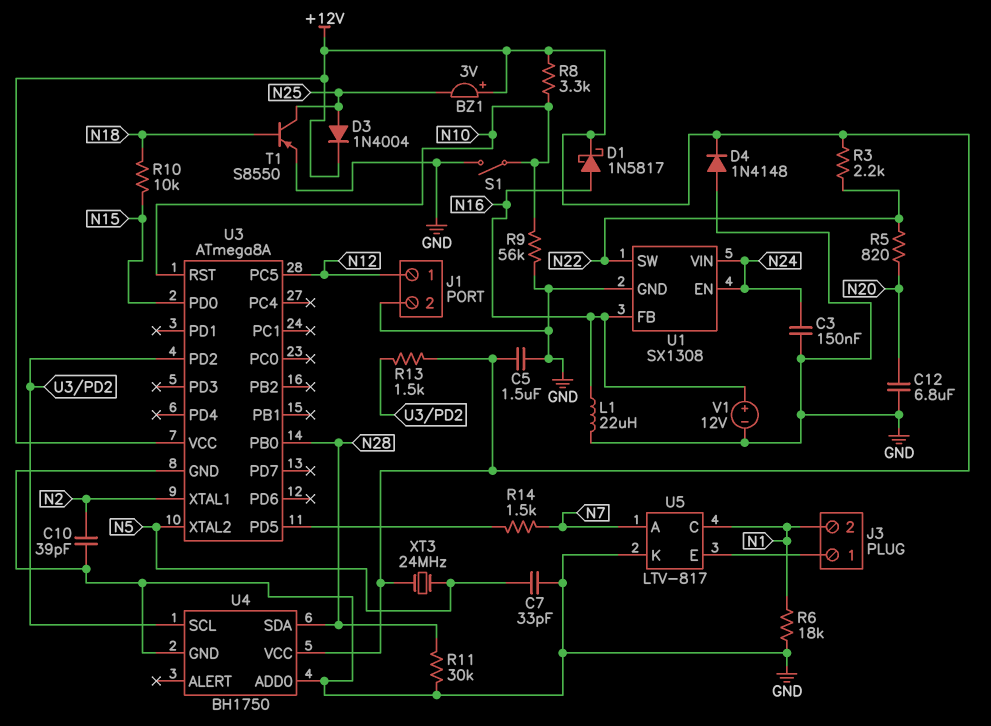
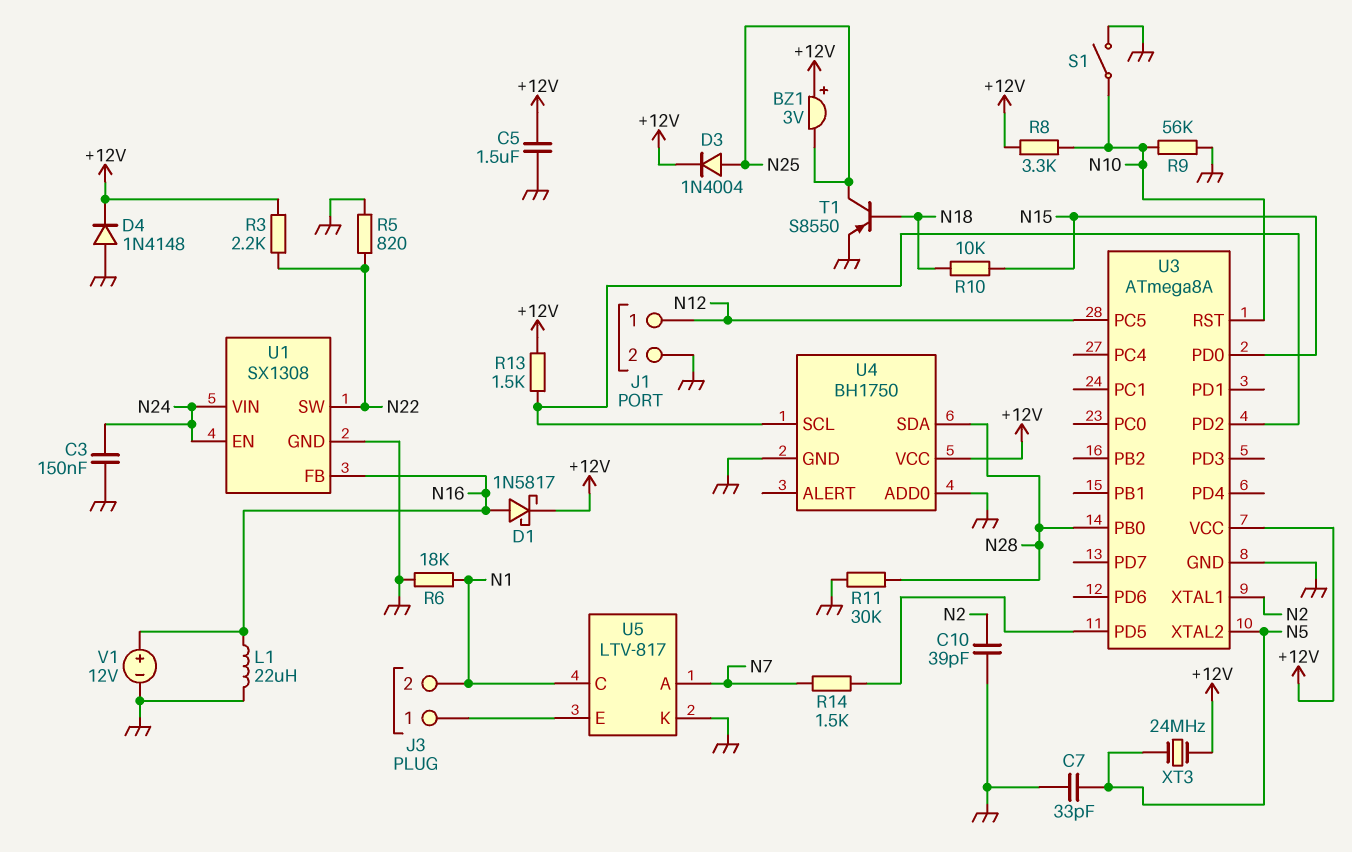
C12: 6.8uF (GND, N20) -> none
R5: 820 (N20, N22) -> 820 (GND, N22)

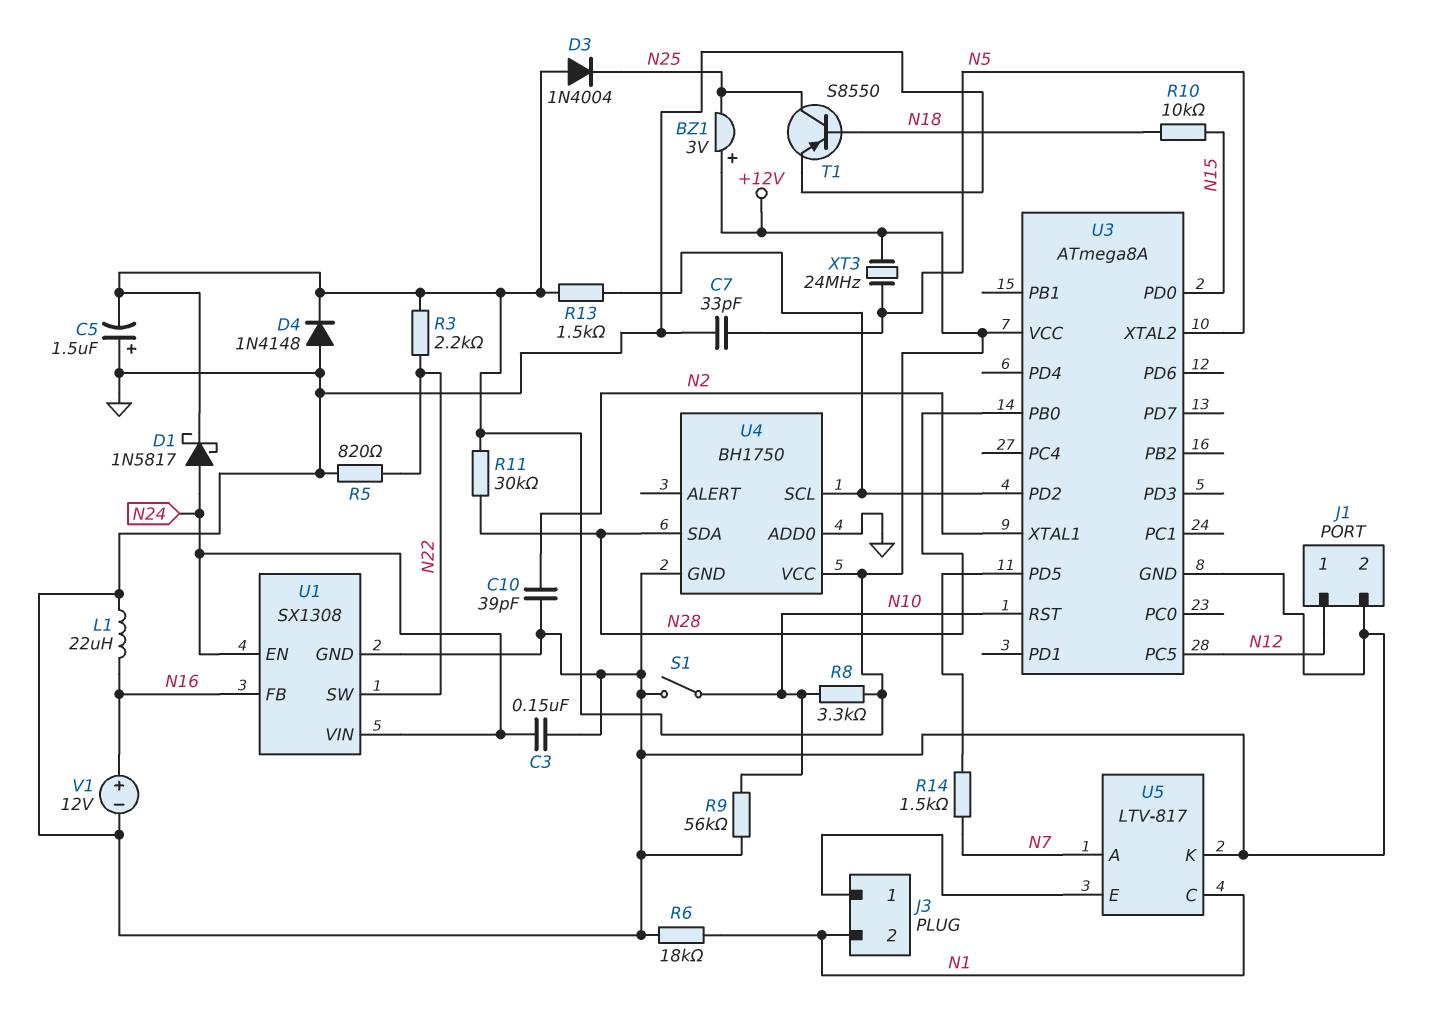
C5: 1.5uF (+12V, GND) -> 1.5uF (plus GND, minus +12V)
D1: schottky 1N5817 (A N16, K +12V) -> schottky 1N5817 (A N24, K +12V)
D3: diode 1N4004 (A N25, K +12V) -> diode 1N4004 (A +12V, K N25)
R11: 30k (GND, N28) -> 30k (+12V, N28)

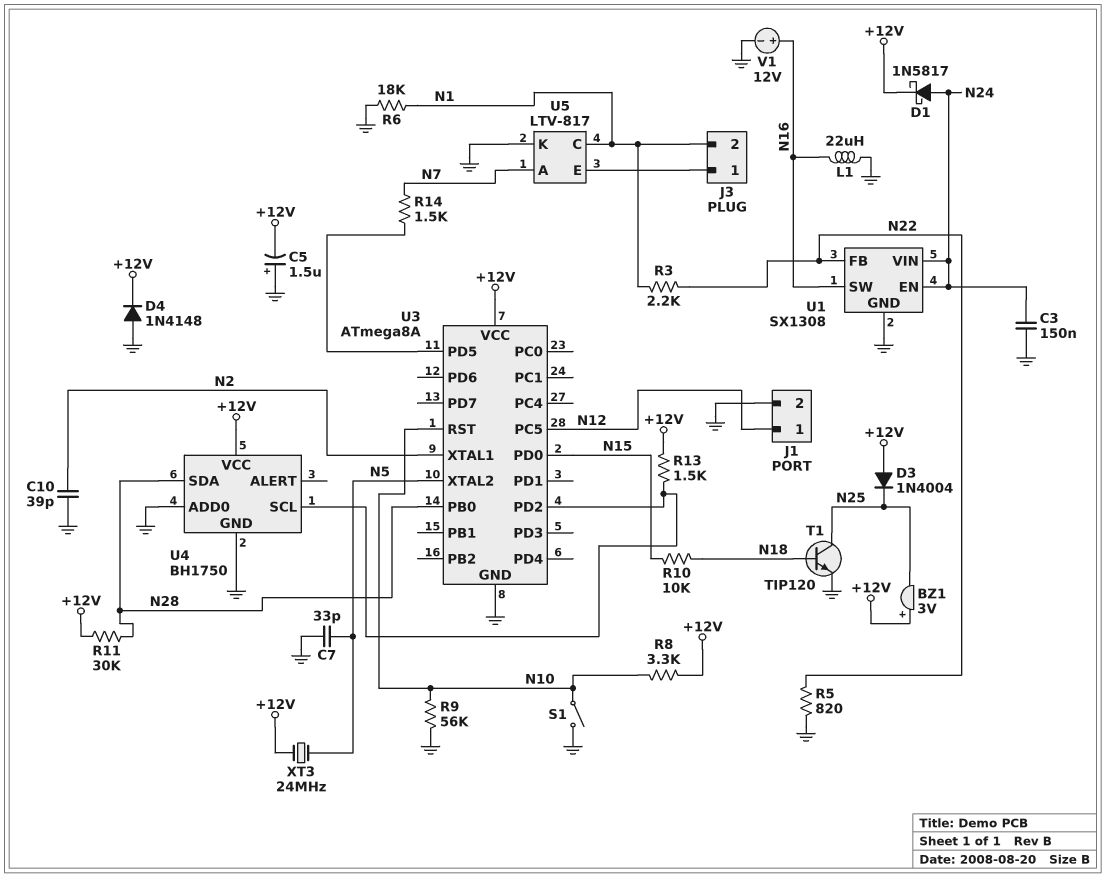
R3: 2.2k (+12V, N22) -> 2.2k (N1, N22)
T1: PNP S8550 (B N18, C N25, E GND) -> NPN TIP120 (B N18, C N25, E GND)
U1 pin FB: N16 -> N22
U1 pin SW: N22 -> N16

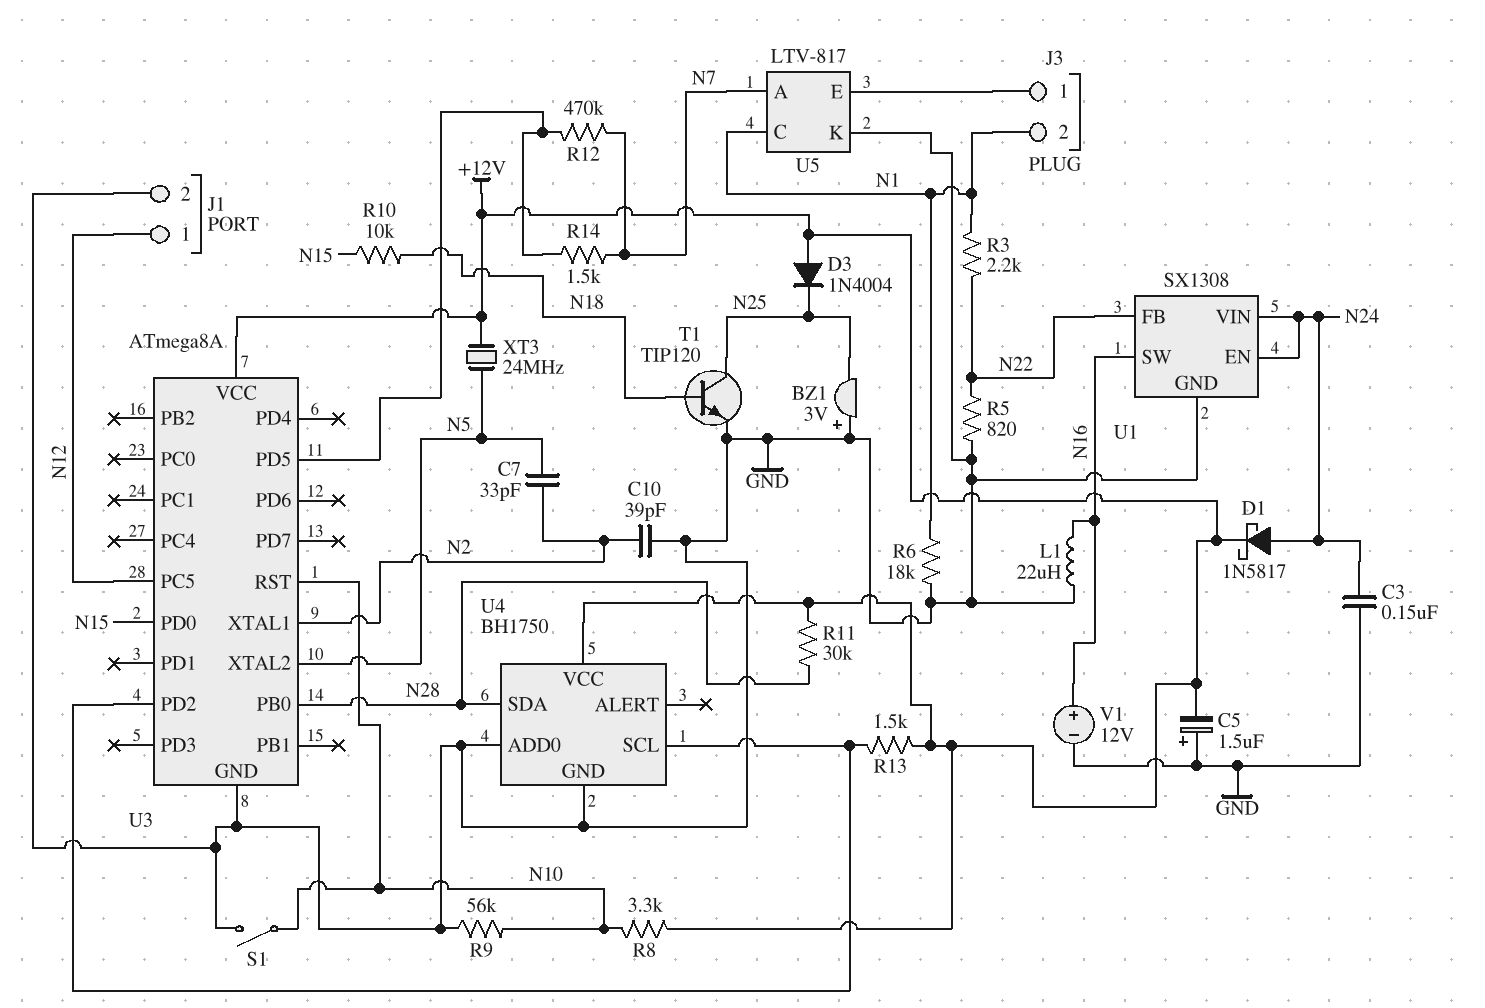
BZ1: buzzer 3V (plus +12V, minus N25) -> buzzer 3V (plus GND, minus N25)
C7: 33pF (GND, N5) -> 33pF (N2, N5)
D4: diode 1N4148 (A GND, K +12V) -> none
R12: none -> 470k (N7, U3/PD5)

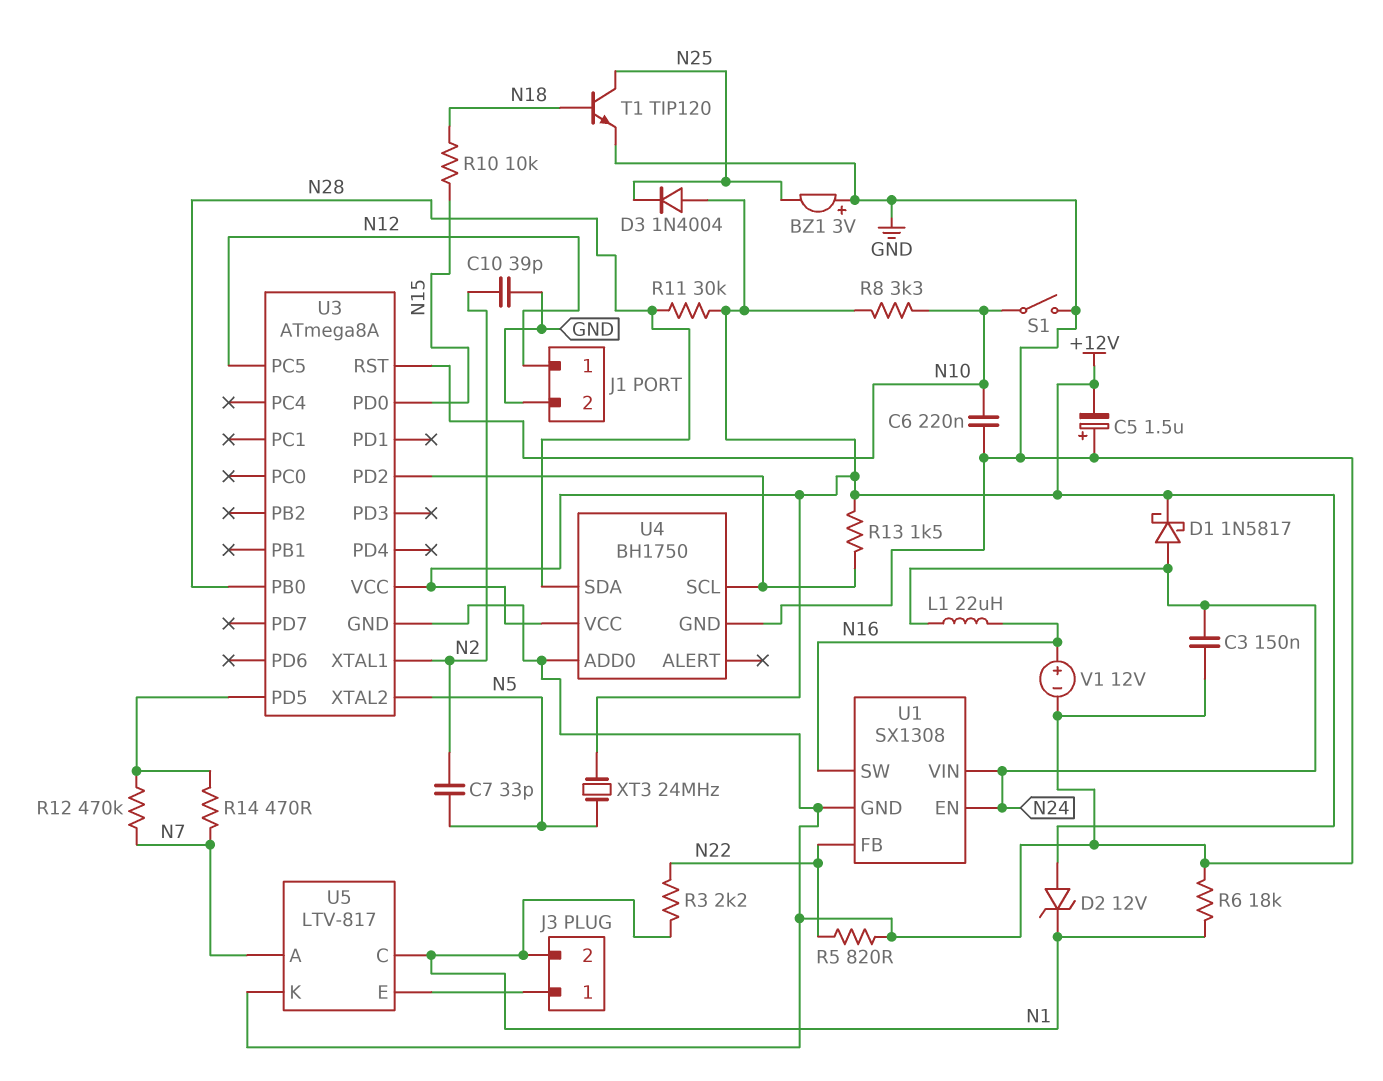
C6: none -> 220nF (GND, N10)
D2: none -> zener 12V (A +12V, K N1)
L1: 22uH (GND, N16) -> 22uH (N16, N24)
R9: 56k (GND, N10) -> none
R14: 1.5k (N7, U3/PD5) -> 470 (N7, U3/PD5)

